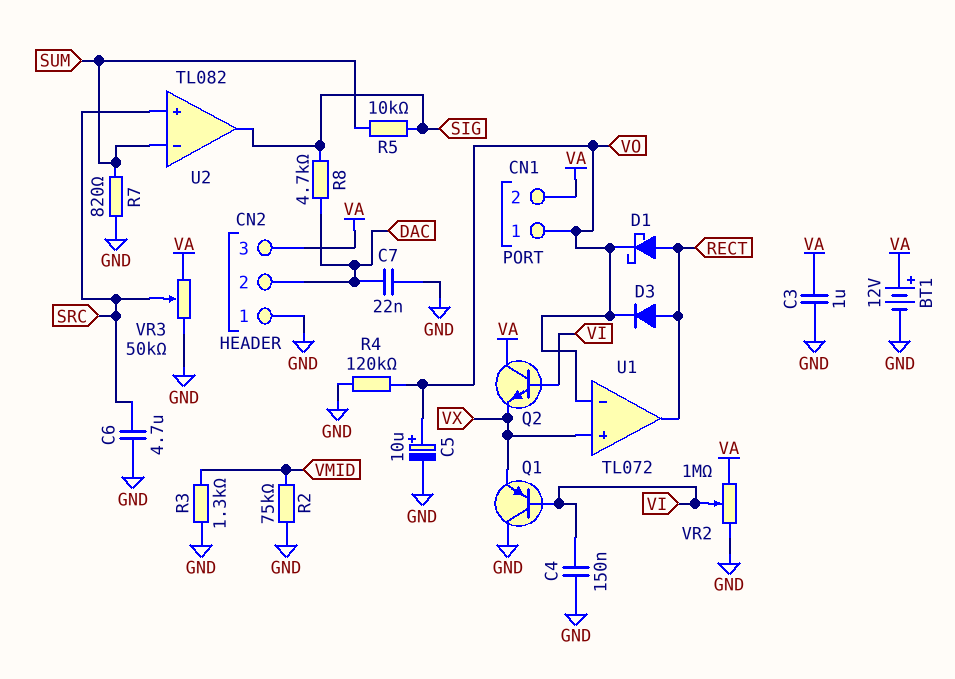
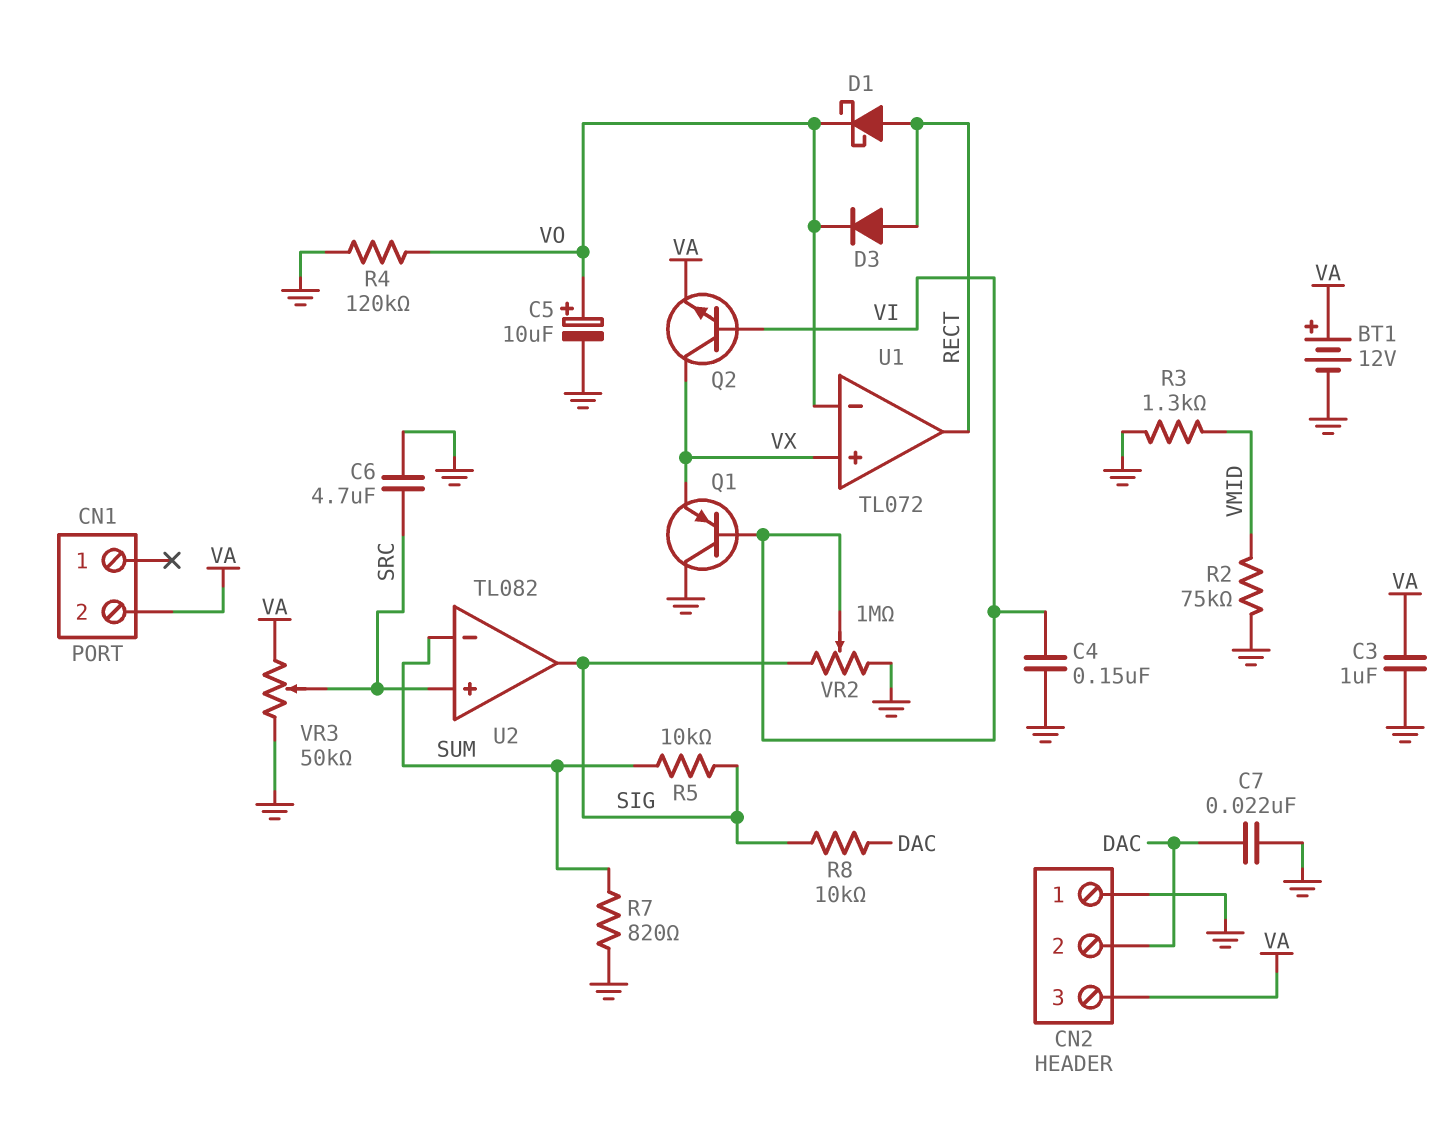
CN1 pin 1: VO -> none
Q2: NPN (B VI, C VA, E VX) -> NPN (B VI, C VX, E VA)
R8: 4.7k (DAC, SIG) -> 10k (DAC, SIG)
VR2: 1M (GND, VA, wiper VI) -> 1M (GND, SIG, wiper VI)

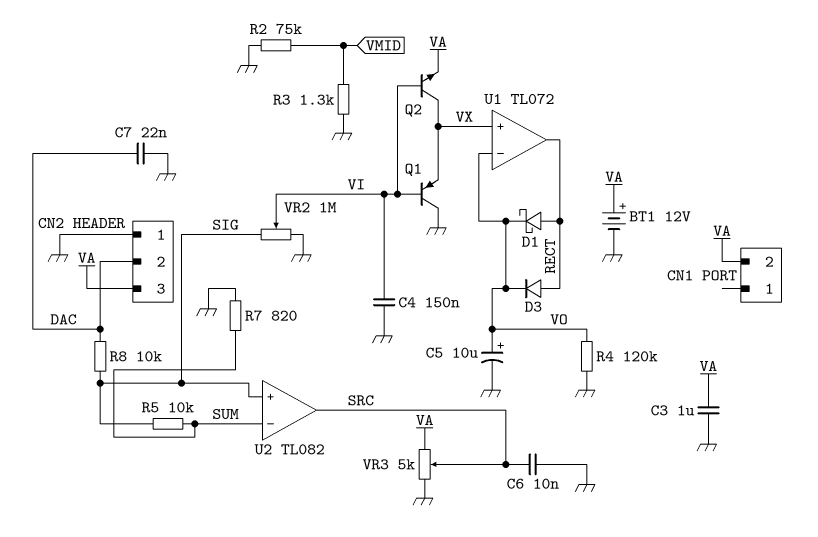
C6: 4.7uF (GND, SRC) -> 10nF (GND, SRC)
U2 pin in+: SRC -> SIG
U2 pin out: SIG -> SRC
VR3: 50k (GND, VA, wiper SRC) -> 5k (GND, VA, wiper SRC)

